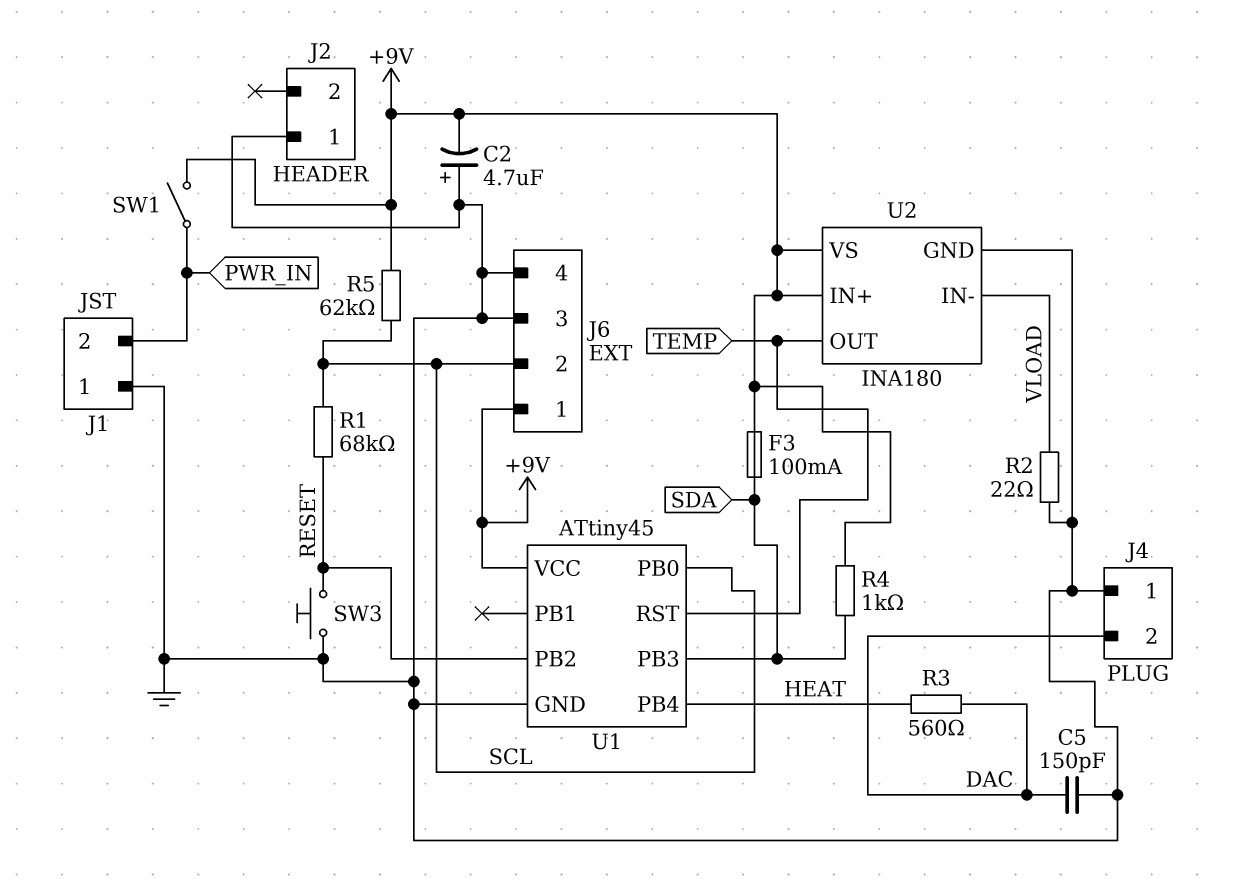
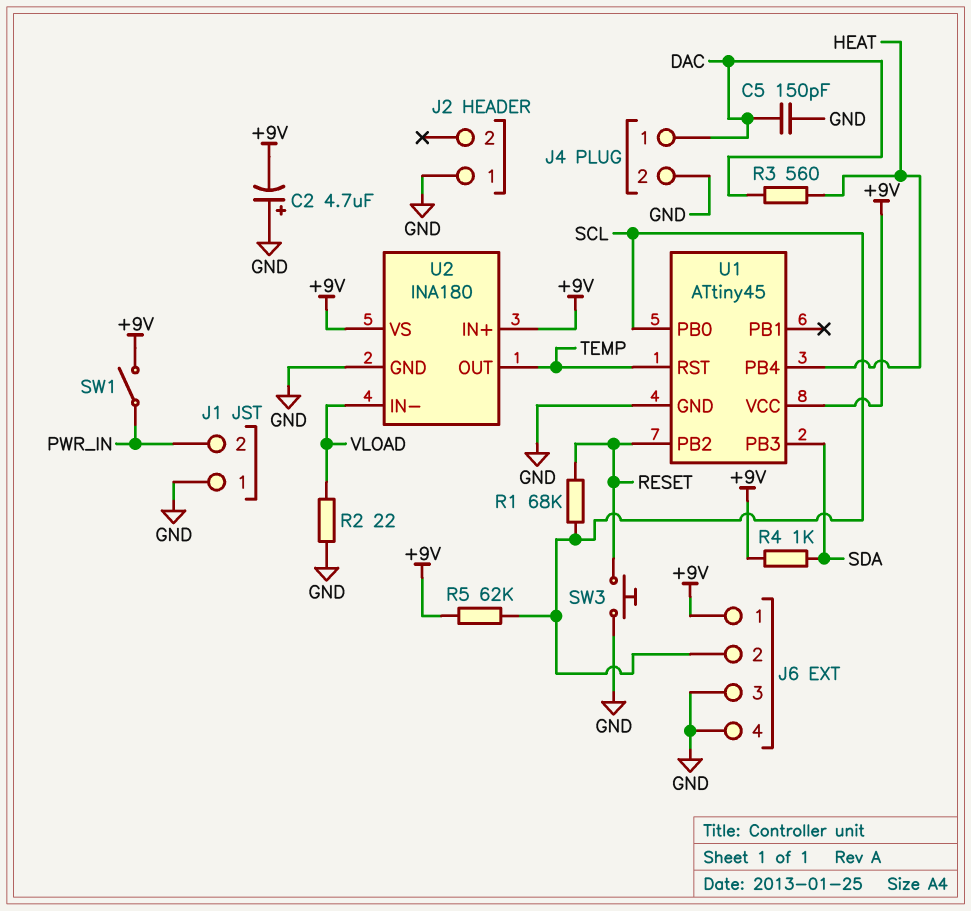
F3: 100mA (+9V, SDA) -> none
J4 pin 1: GND -> DAC
J4 pin 2: DAC -> GND

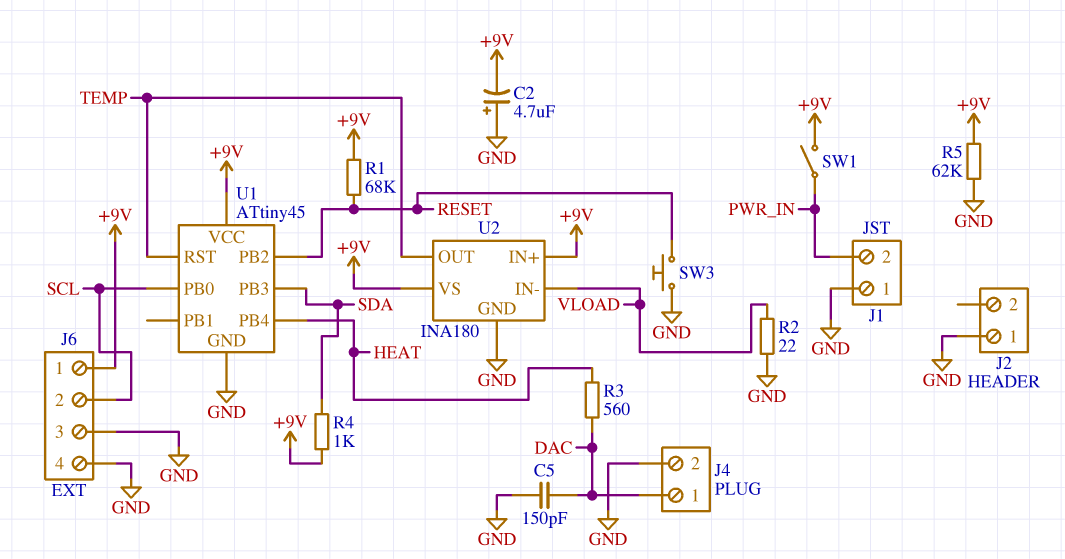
R1: 68k (RESET, SCL) -> 68k (+9V, RESET)
R5: 62k (+9V, SCL) -> 62k (+9V, GND)

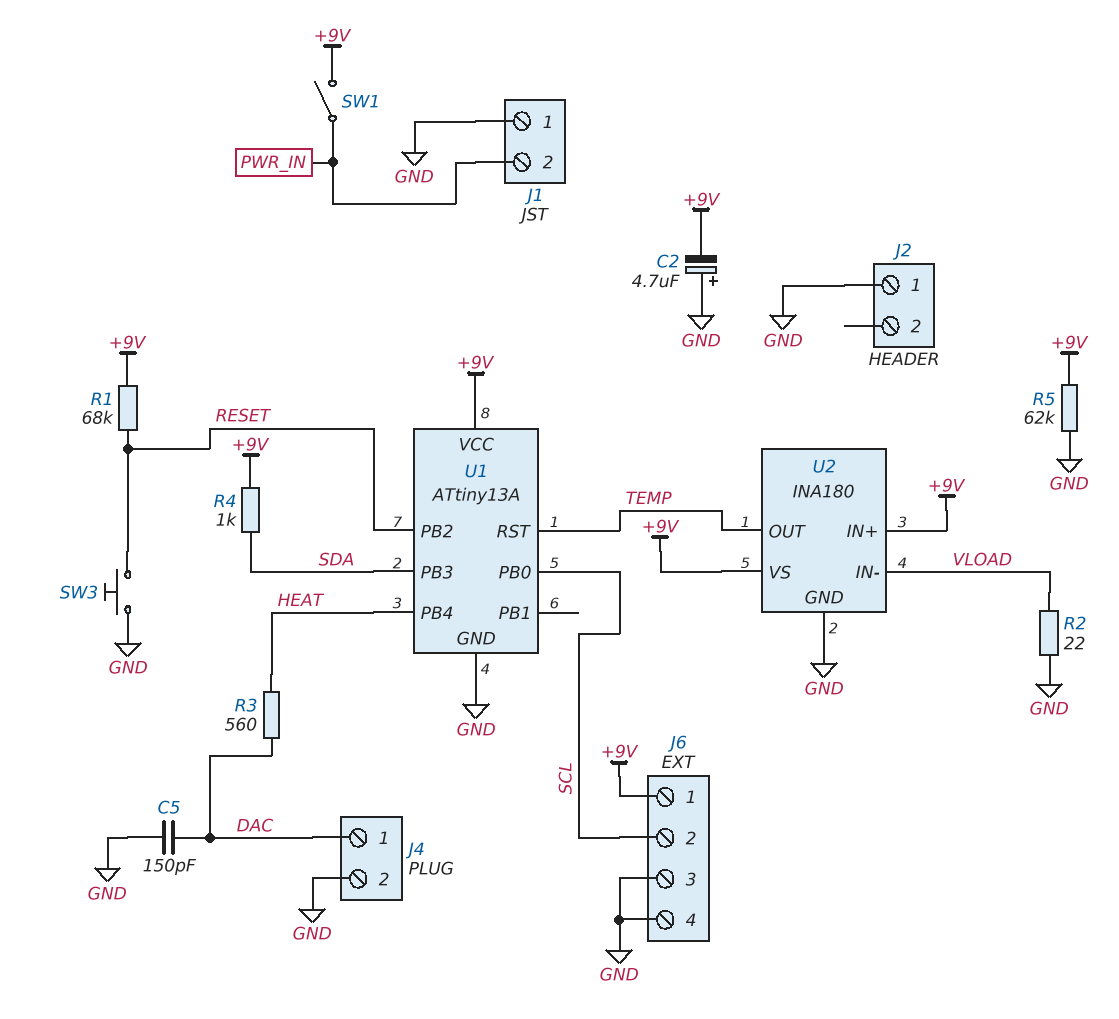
U1: ATtiny45 -> ATtiny13A

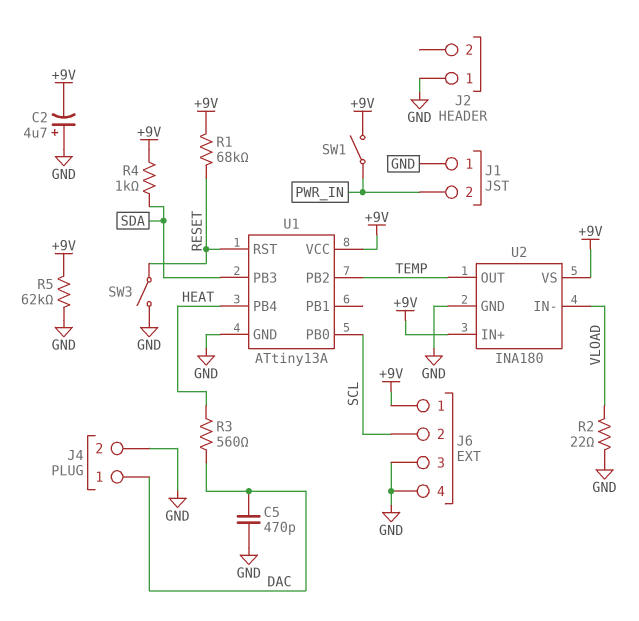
C5: 150pF (DAC, GND) -> 470pF (DAC, GND)
SW3: button (GND, RESET) -> switch (GND, RESET)
U1 pin PB2: RESET -> TEMP
U1 pin RST: TEMP -> RESET

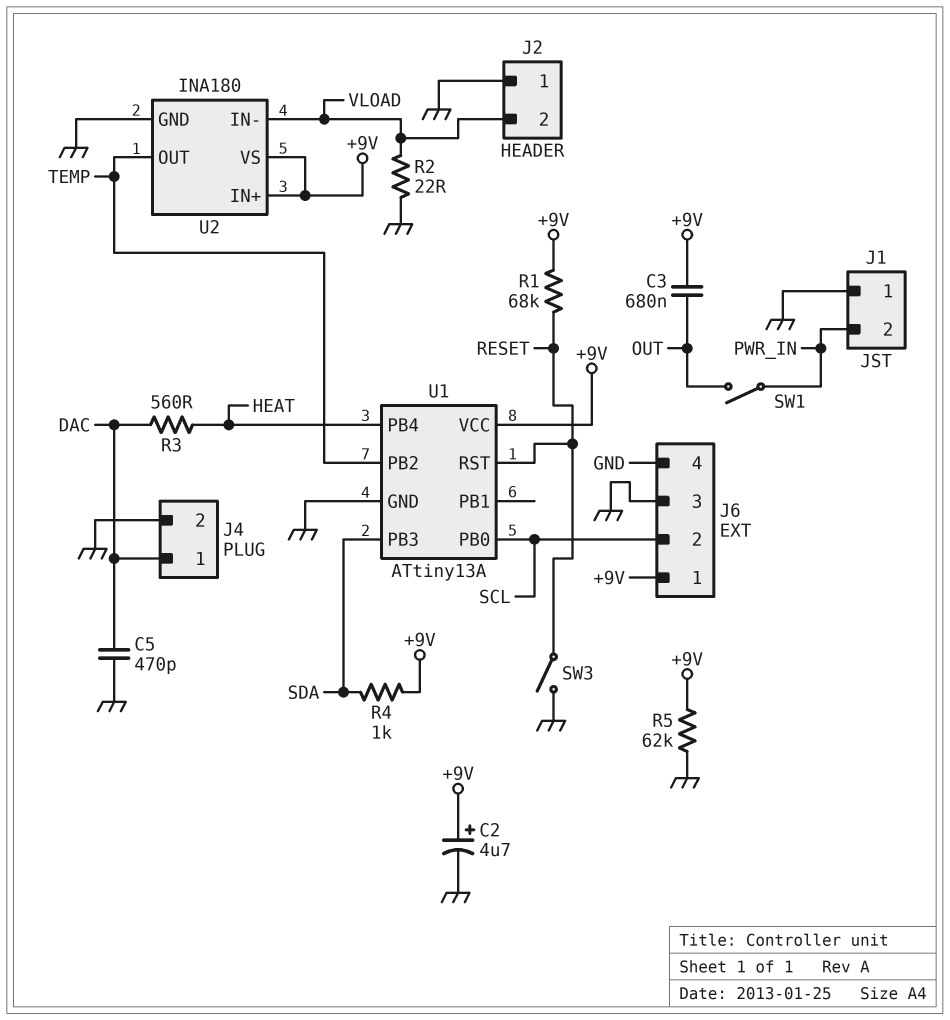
C2: 4.7uF (plus GND, minus +9V) -> 4.7uF (plus +9V, minus GND)
C3: none -> 680nF (+9V, OUT)
J2 pin 2: none -> VLOAD
SW1: switch (+9V, PWR_IN) -> switch (OUT, PWR_IN)

